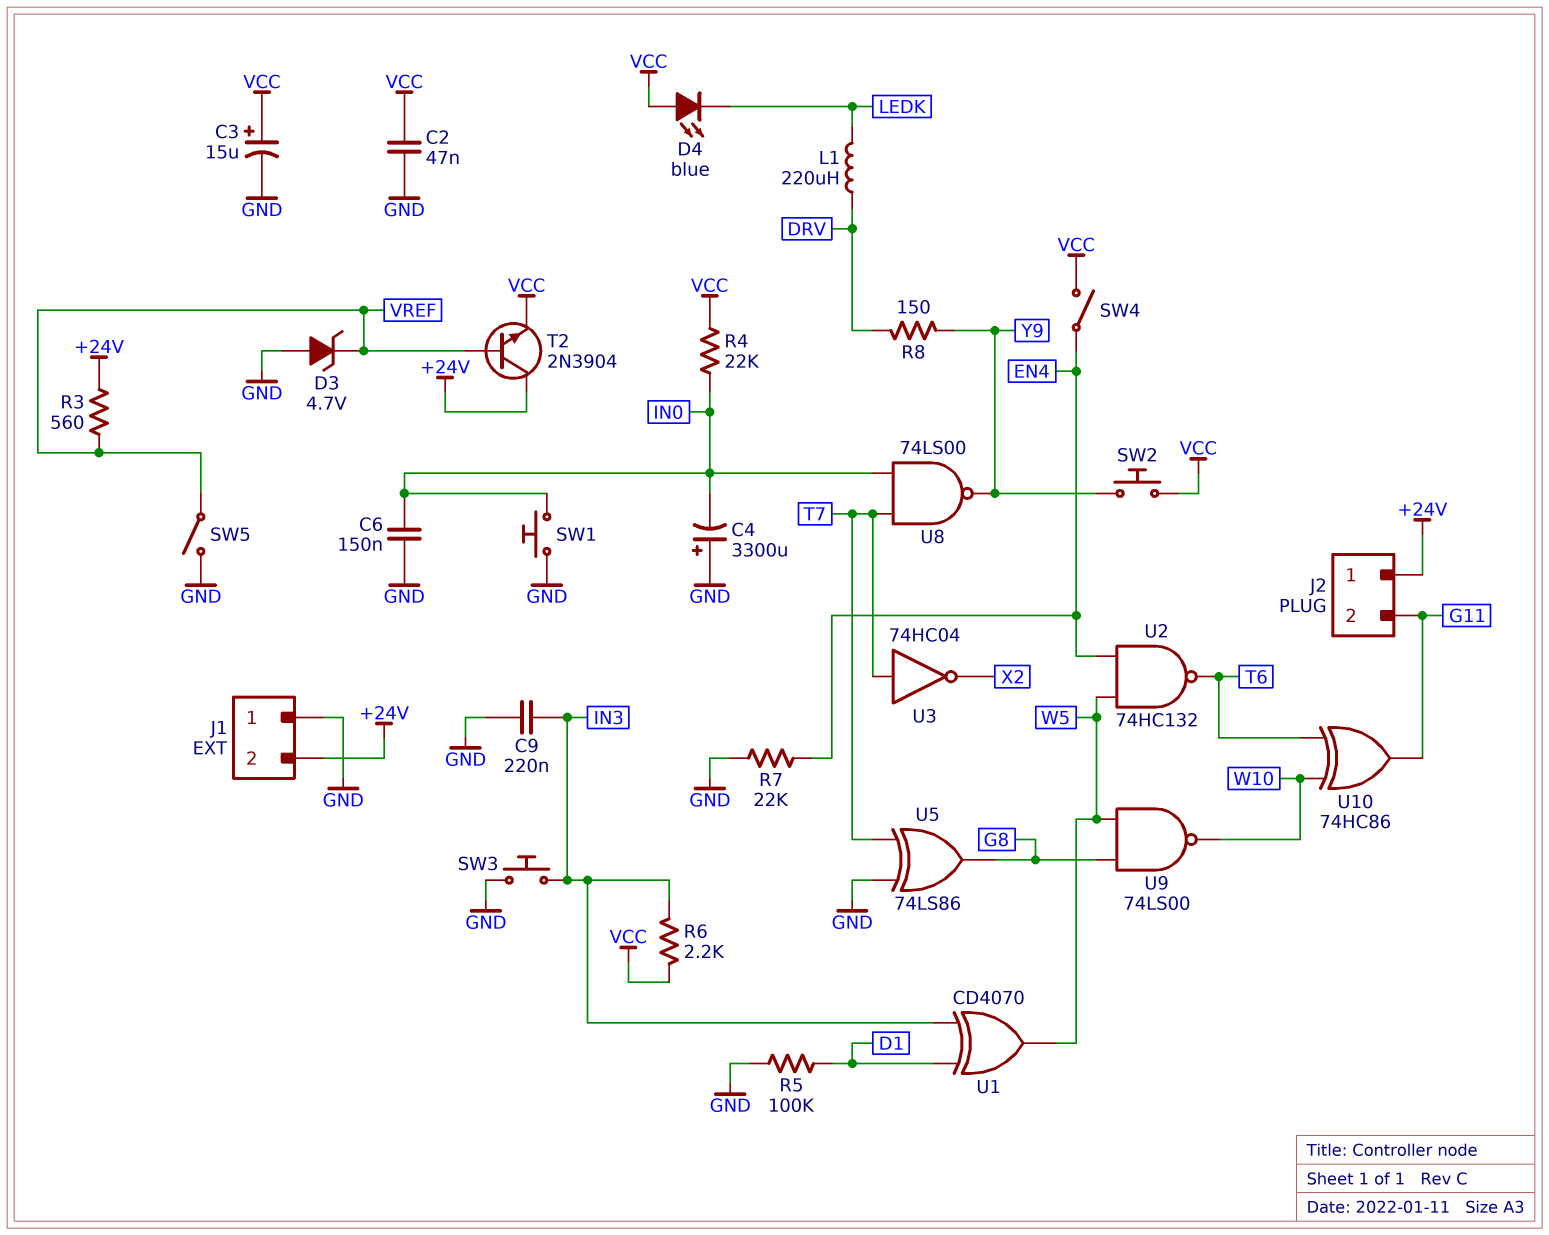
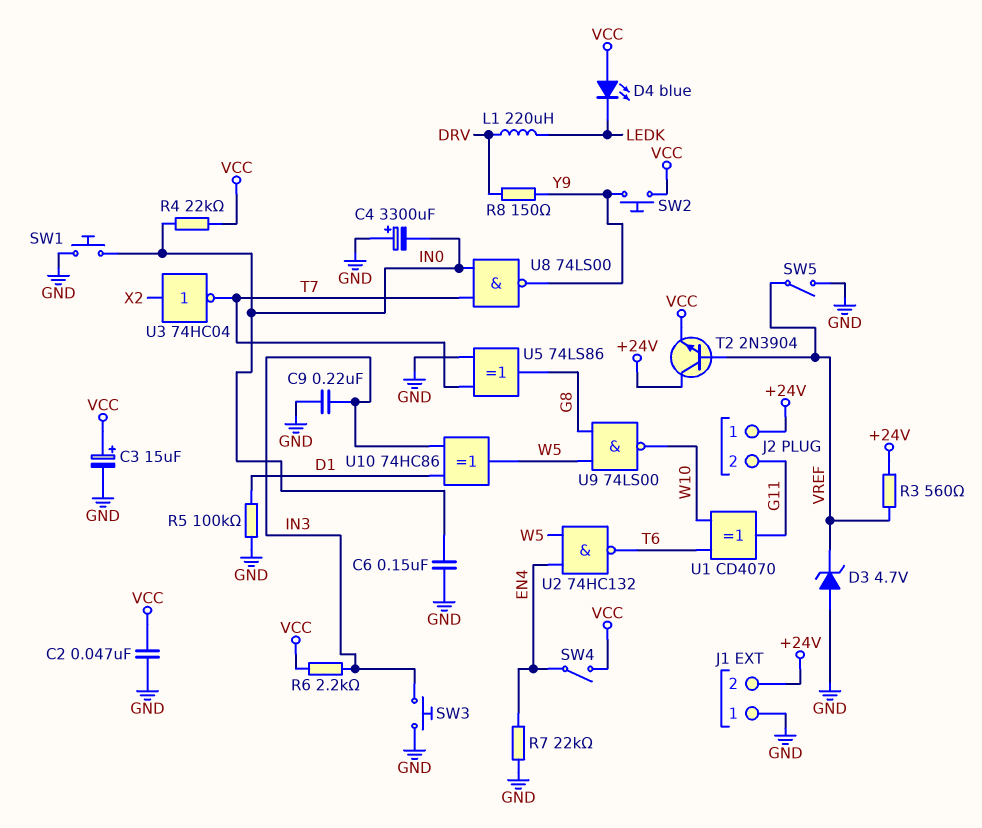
U1: XOR CD4070 (in D1, in IN3, out W5) -> XOR CD4070 (in T6, in W10, out G11)
U3: NOT 74HC04 (in T7, out X2) -> NOT 74HC04 (in X2, out T7)
U10: XOR 74HC86 (in T6, in W10, out G11) -> XOR 74HC86 (in D1, in IN3, out W5)

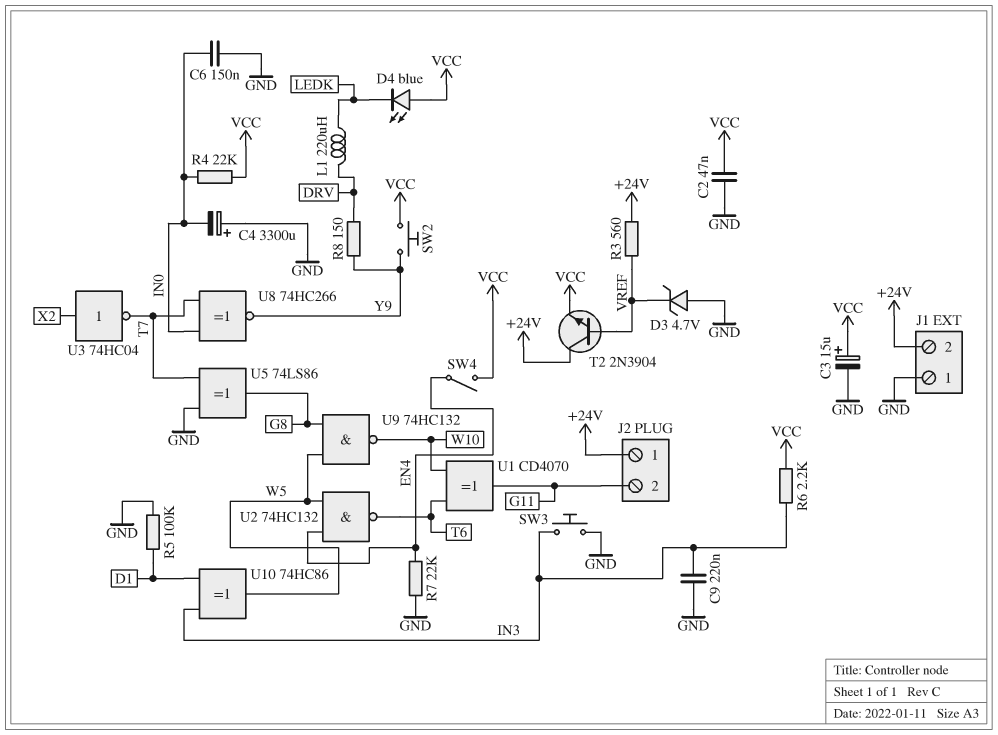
SW1: button (GND, IN0) -> none
SW5: switch (GND, VREF) -> none
U8: NAND 74LS00 (in IN0, in T7, out Y9) -> XNOR 74HC266 (in IN0, in T7, out Y9)
U9: NAND 74LS00 (in G8, in W5, out W10) -> NAND 74HC132 (in G8, in W5, out W10)

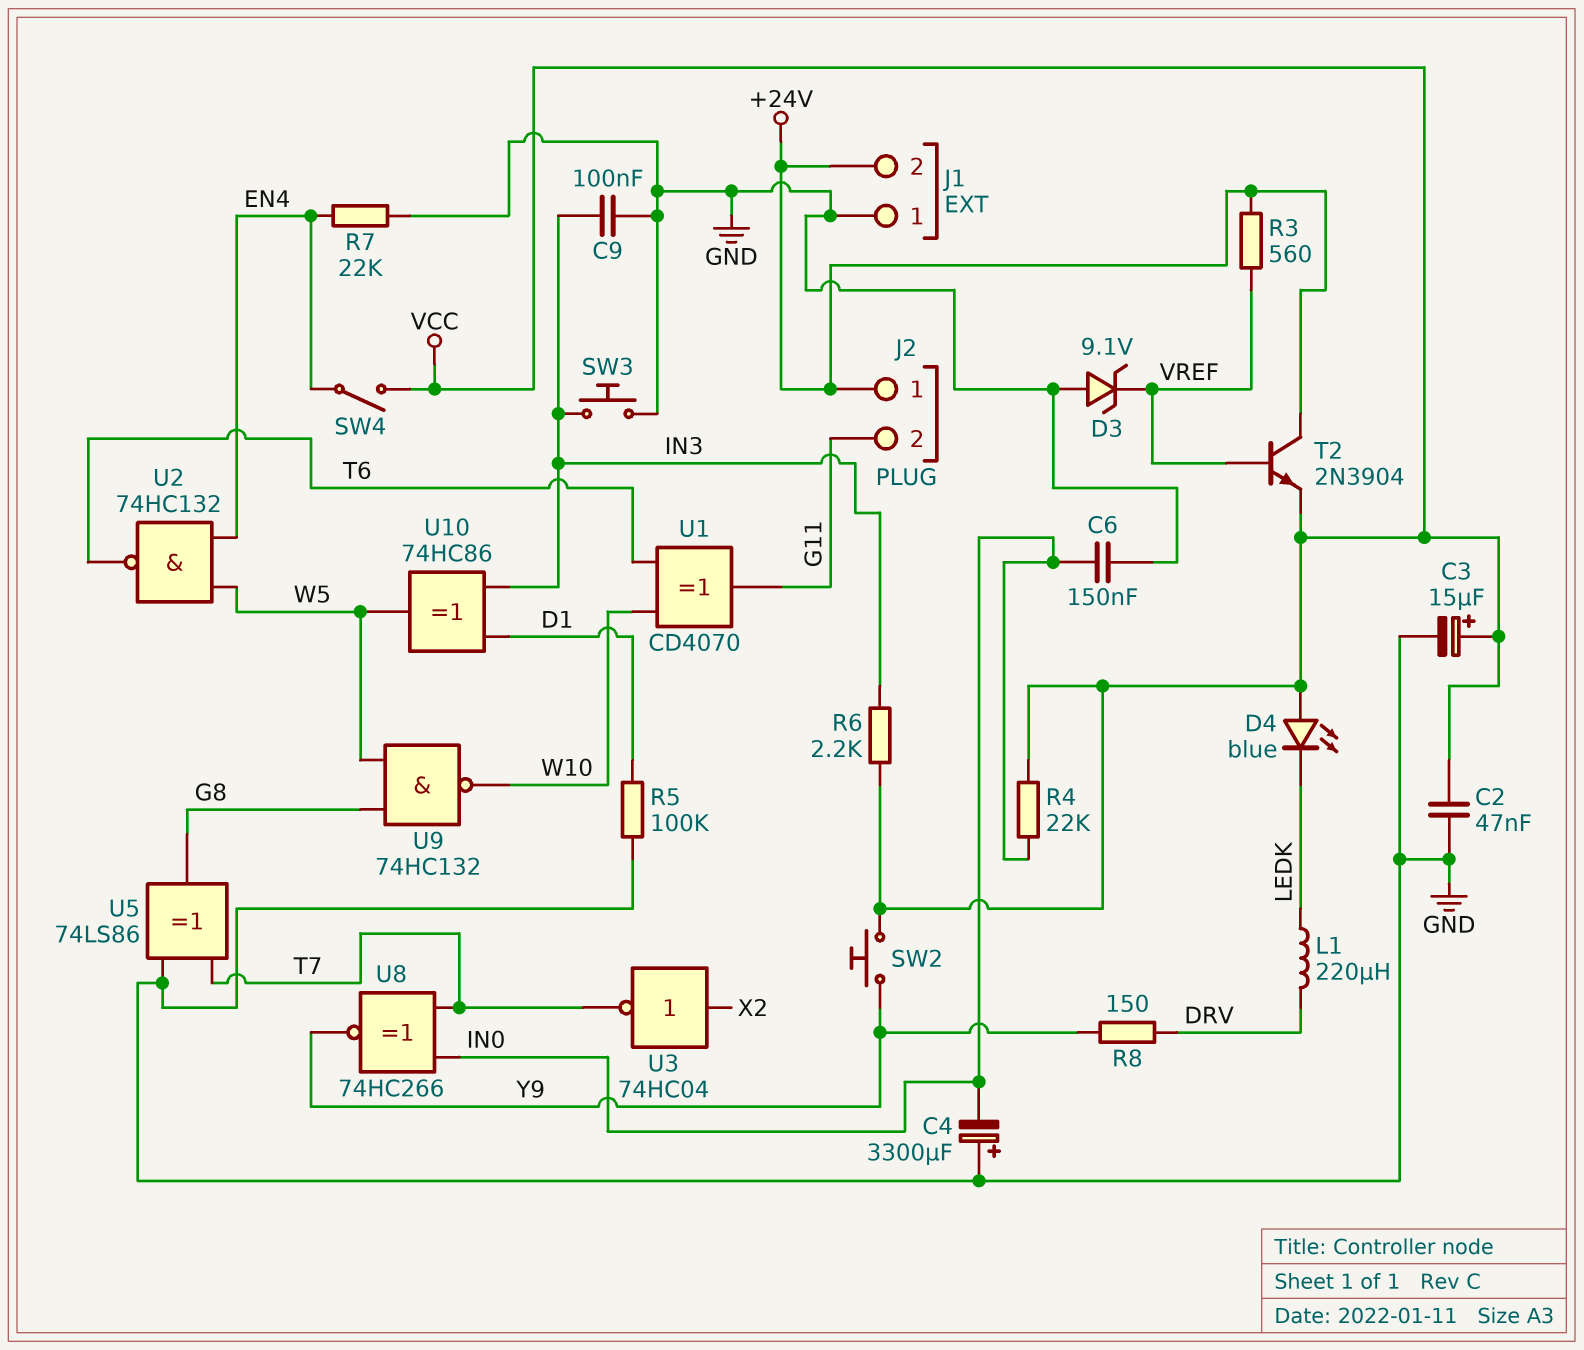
C9: 220nF (GND, IN3) -> 100nF (GND, IN3)
D3: zener 4.7V (A GND, K VREF) -> zener 9.1V (A GND, K VREF)

